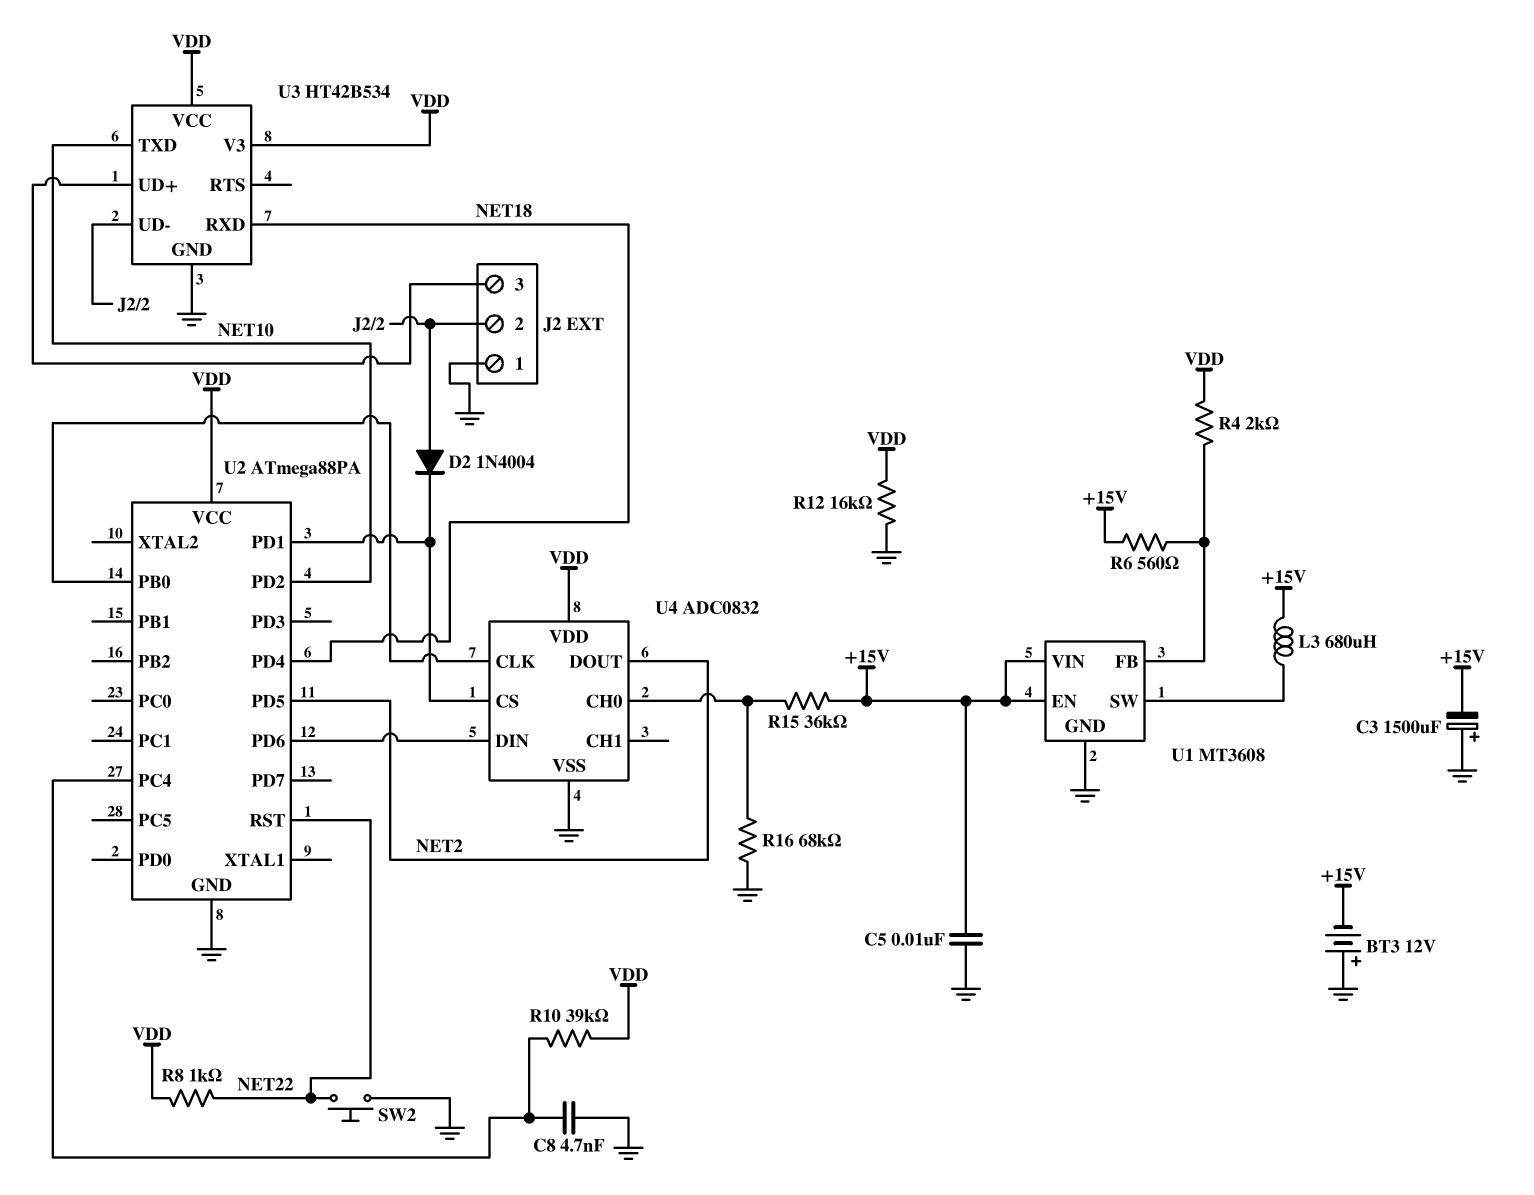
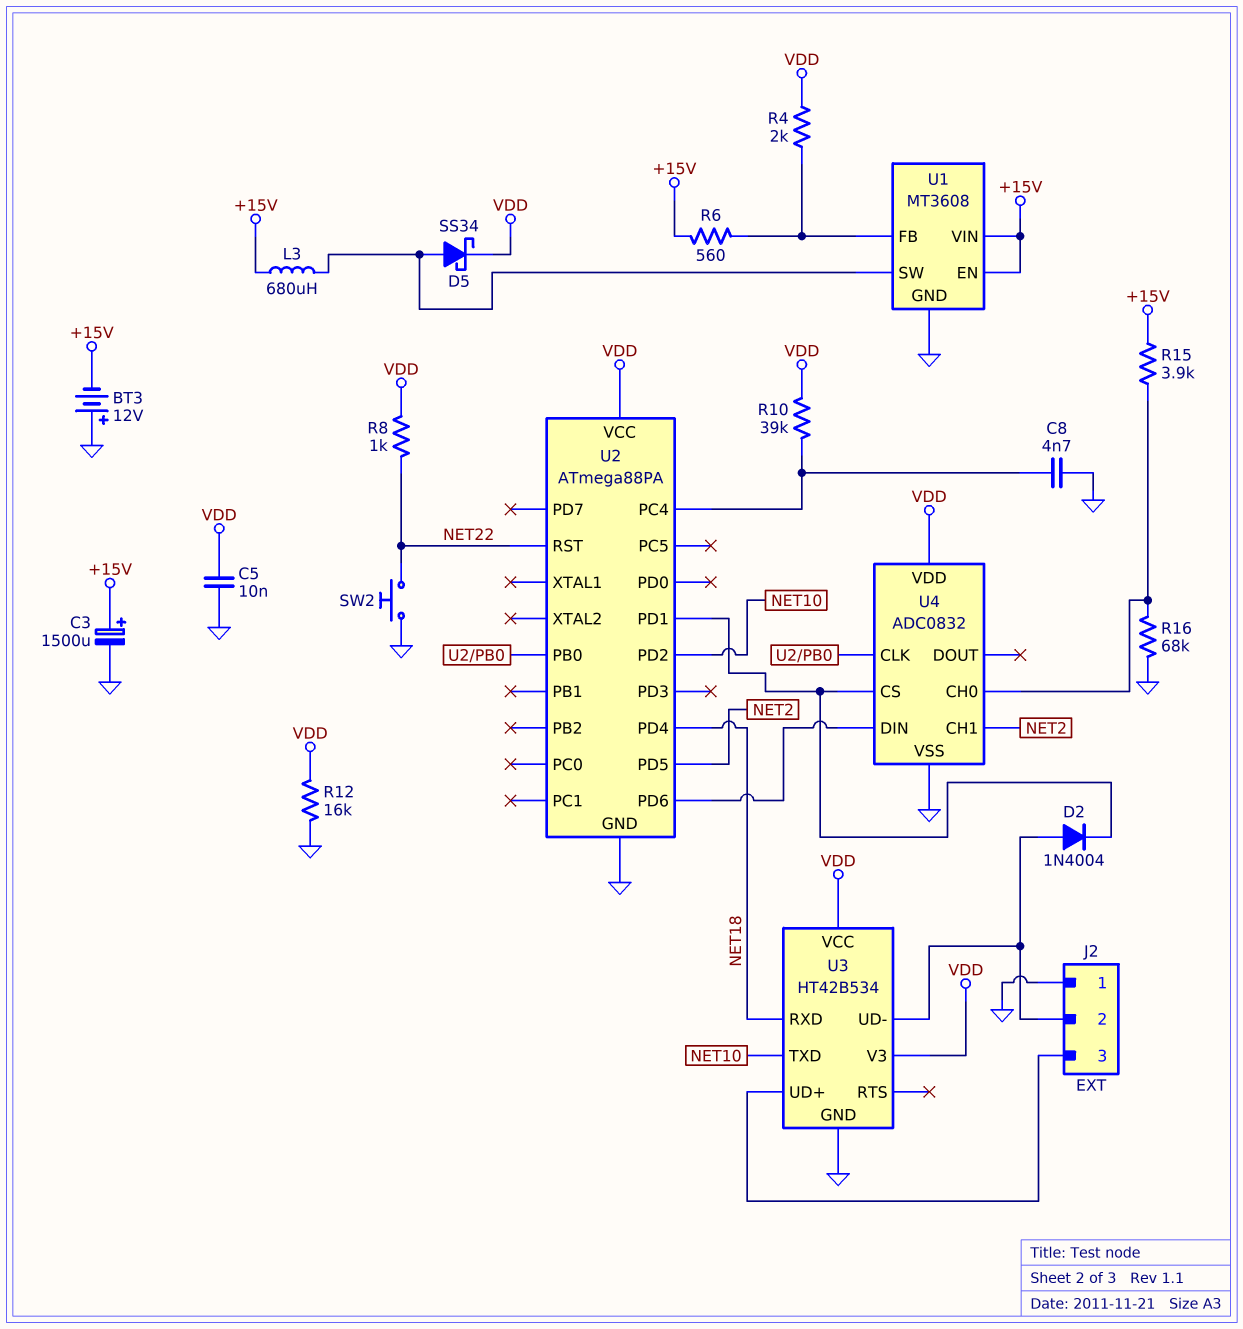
C3: 1500uF (plus GND, minus +15V) -> 1500uF (plus +15V, minus GND)
C5: 10nF (+15V, GND) -> 10nF (GND, VDD)
D5: none -> schottky SS34 (A U1/SW, K VDD)
R15: 36k (+15V, U4/CH0) -> 3.9k (+15V, U4/CH0)
U4 pin CH1: none -> NET2
U4 pin DOUT: NET2 -> none

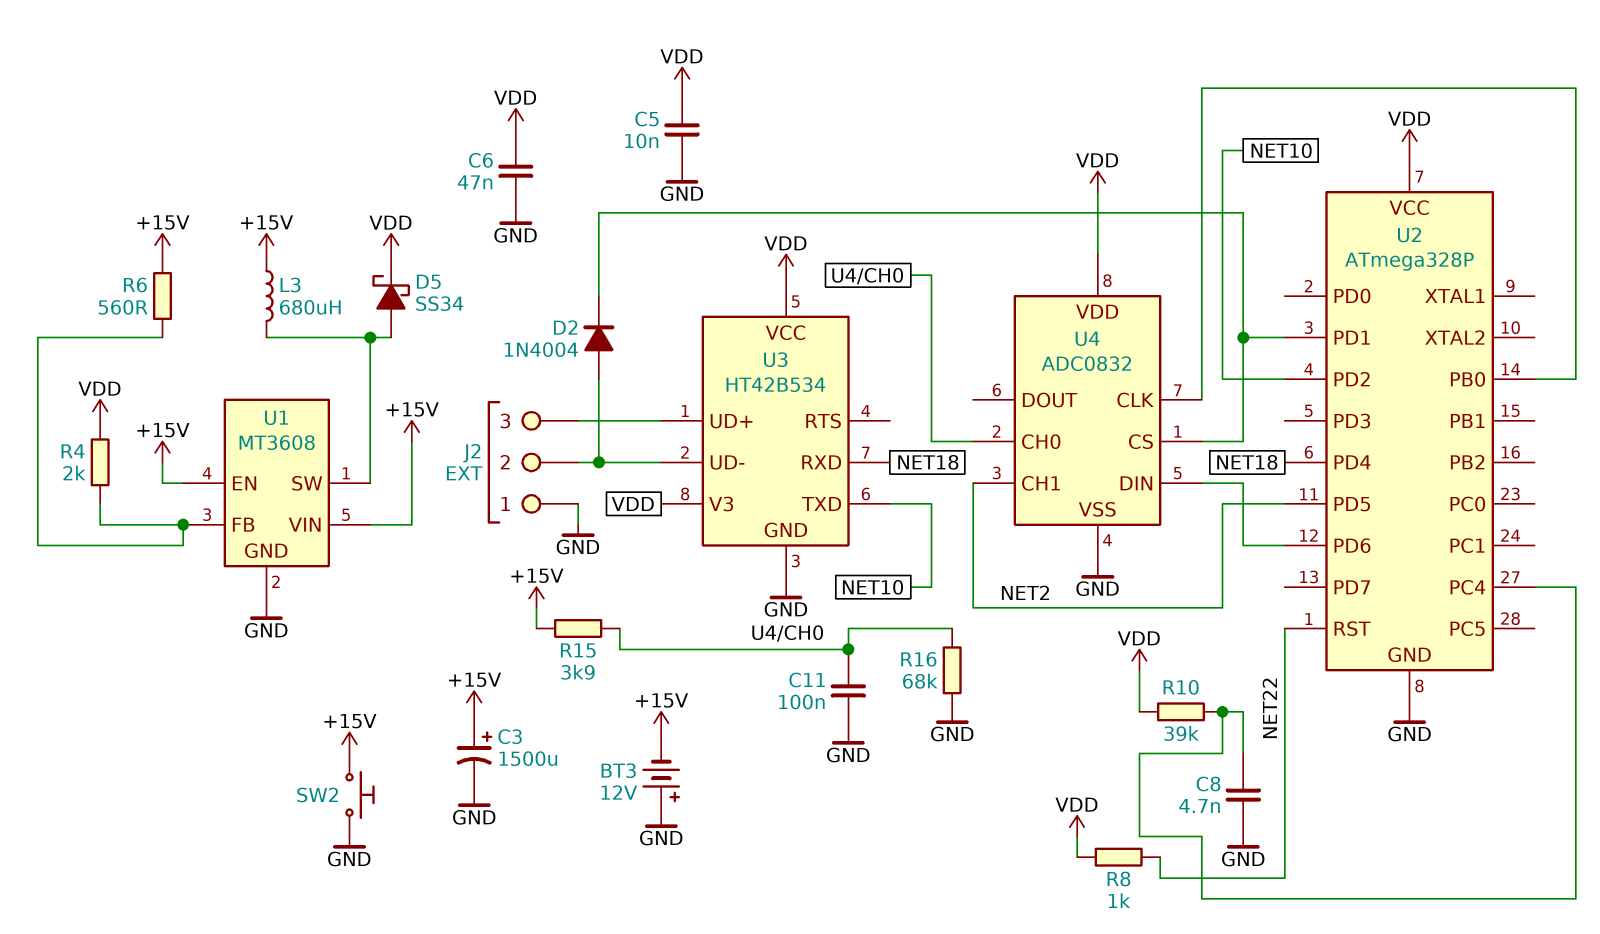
C6: none -> 47nF (GND, VDD)
C11: none -> 100nF (GND, U4/CH0)
R12: 16k (GND, VDD) -> none
SW2: button (GND, NET22) -> button (+15V, GND)
U2: ATmega88PA -> ATmega328P

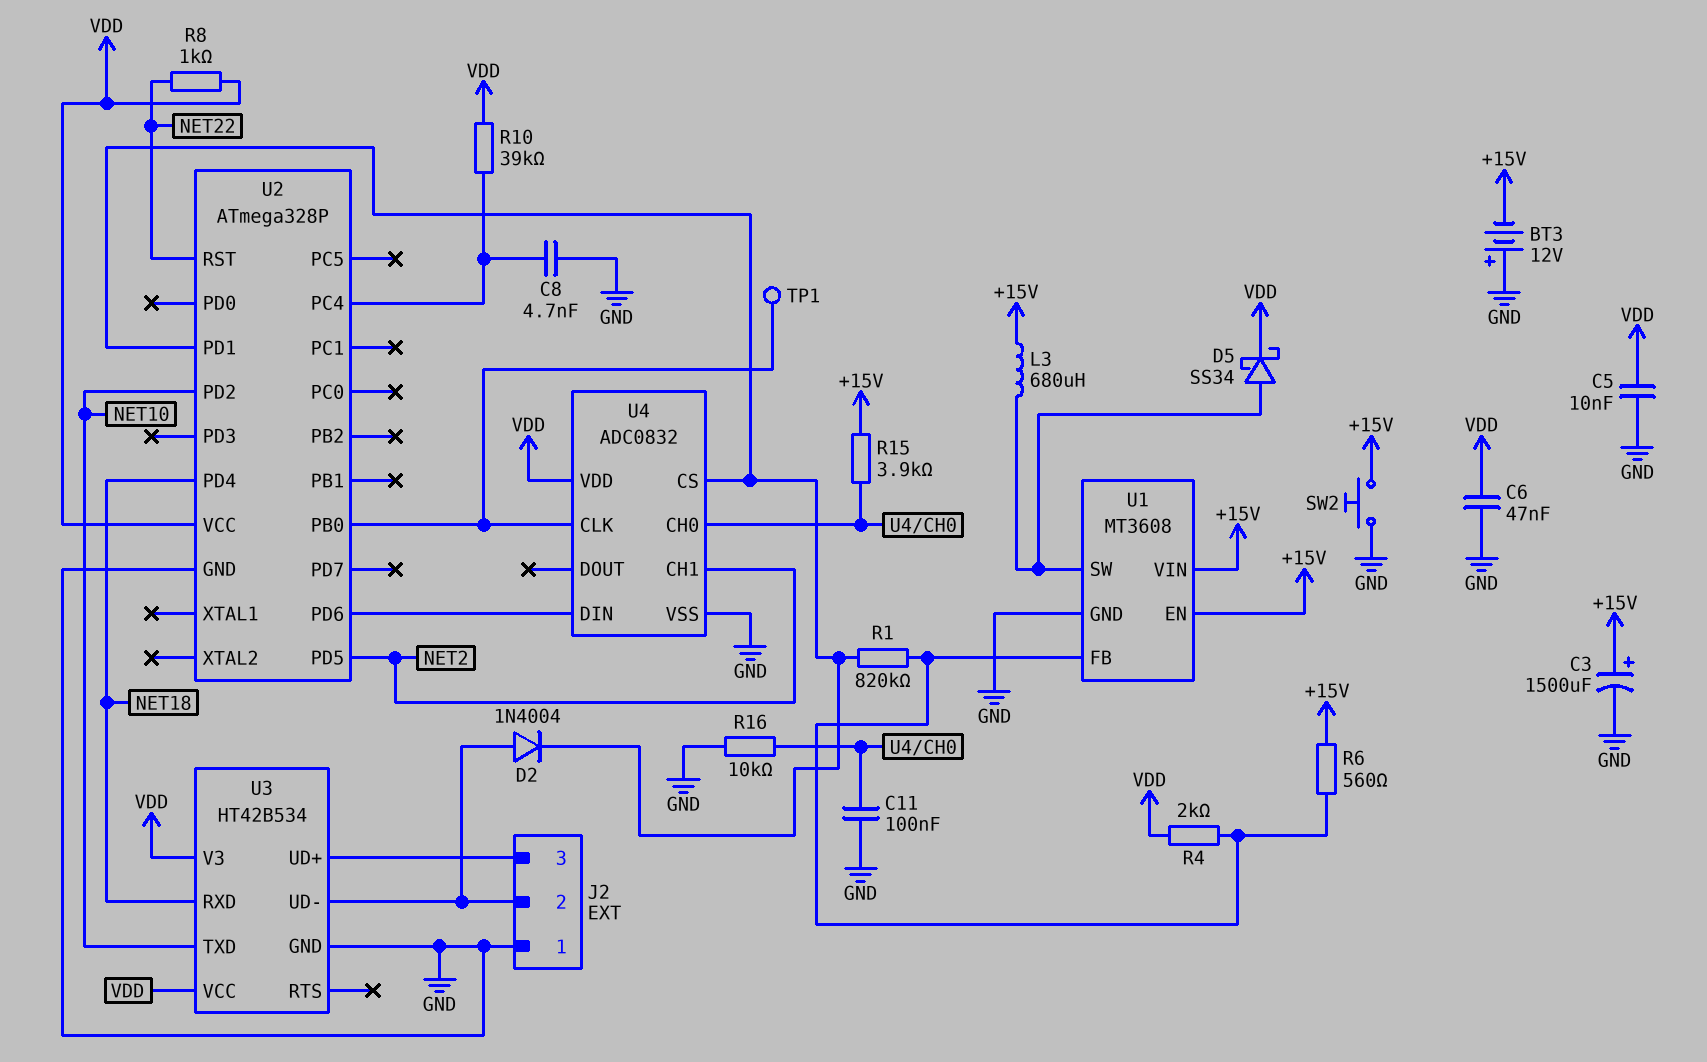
R1: none -> 820k (U1/FB, U2/PD1)
R16: 68k (GND, U4/CH0) -> 10k (GND, U4/CH0)
TP1: none -> test point (U2/PB0)

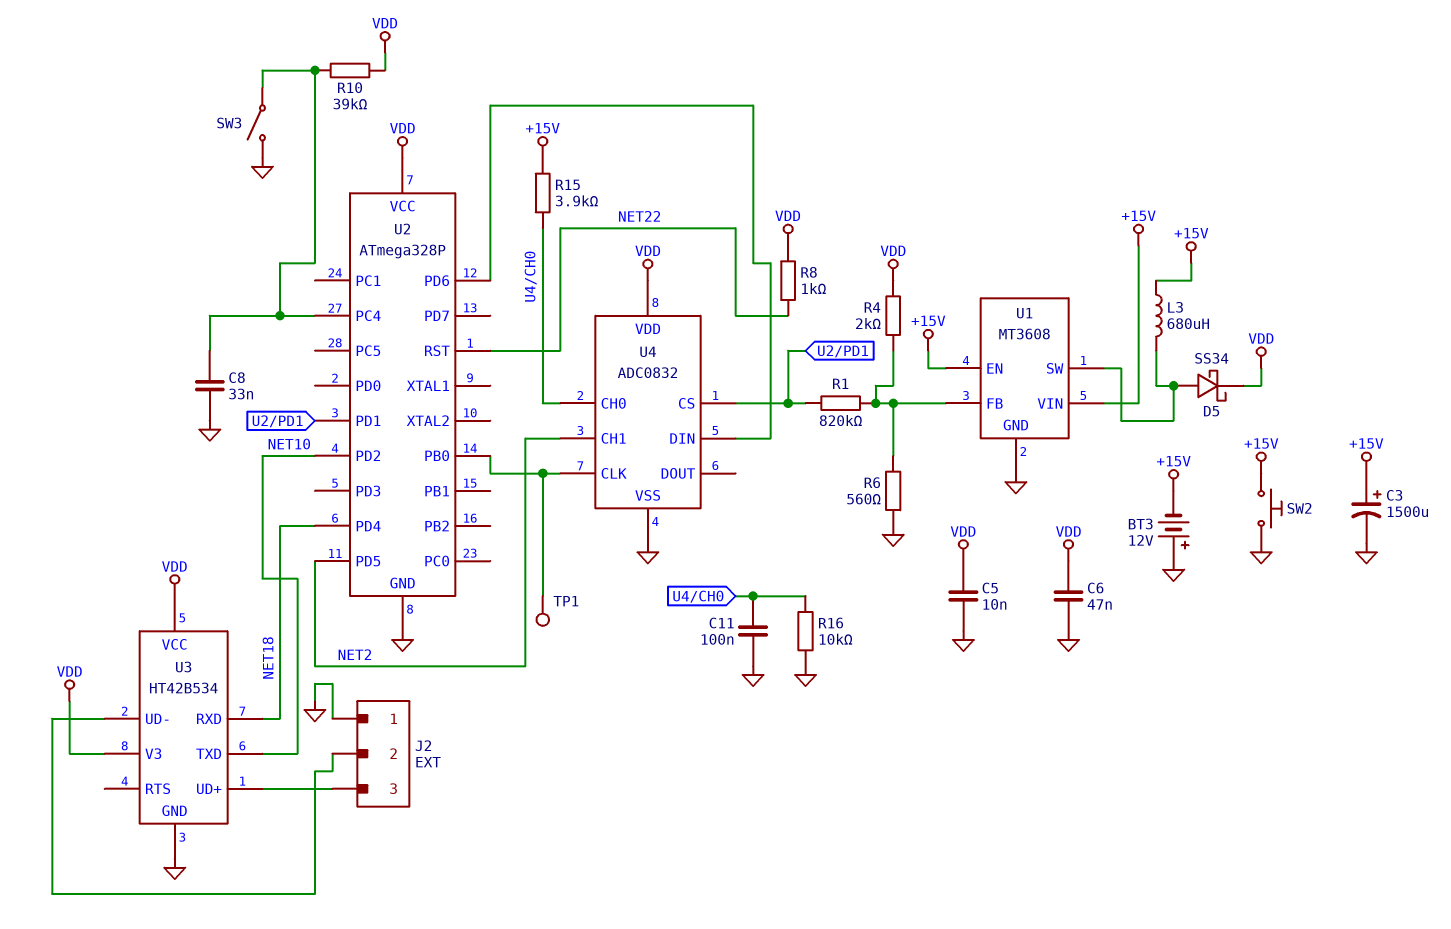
C8: 4.7nF (GND, U2/PC4) -> 33nF (GND, U2/PC4)
D2: diode 1N4004 (A J2/2, K U2/PD1) -> none
R6: 560 (+15V, U1/FB) -> 560 (GND, U1/FB)
SW3: none -> switch (GND, U2/PC4)

